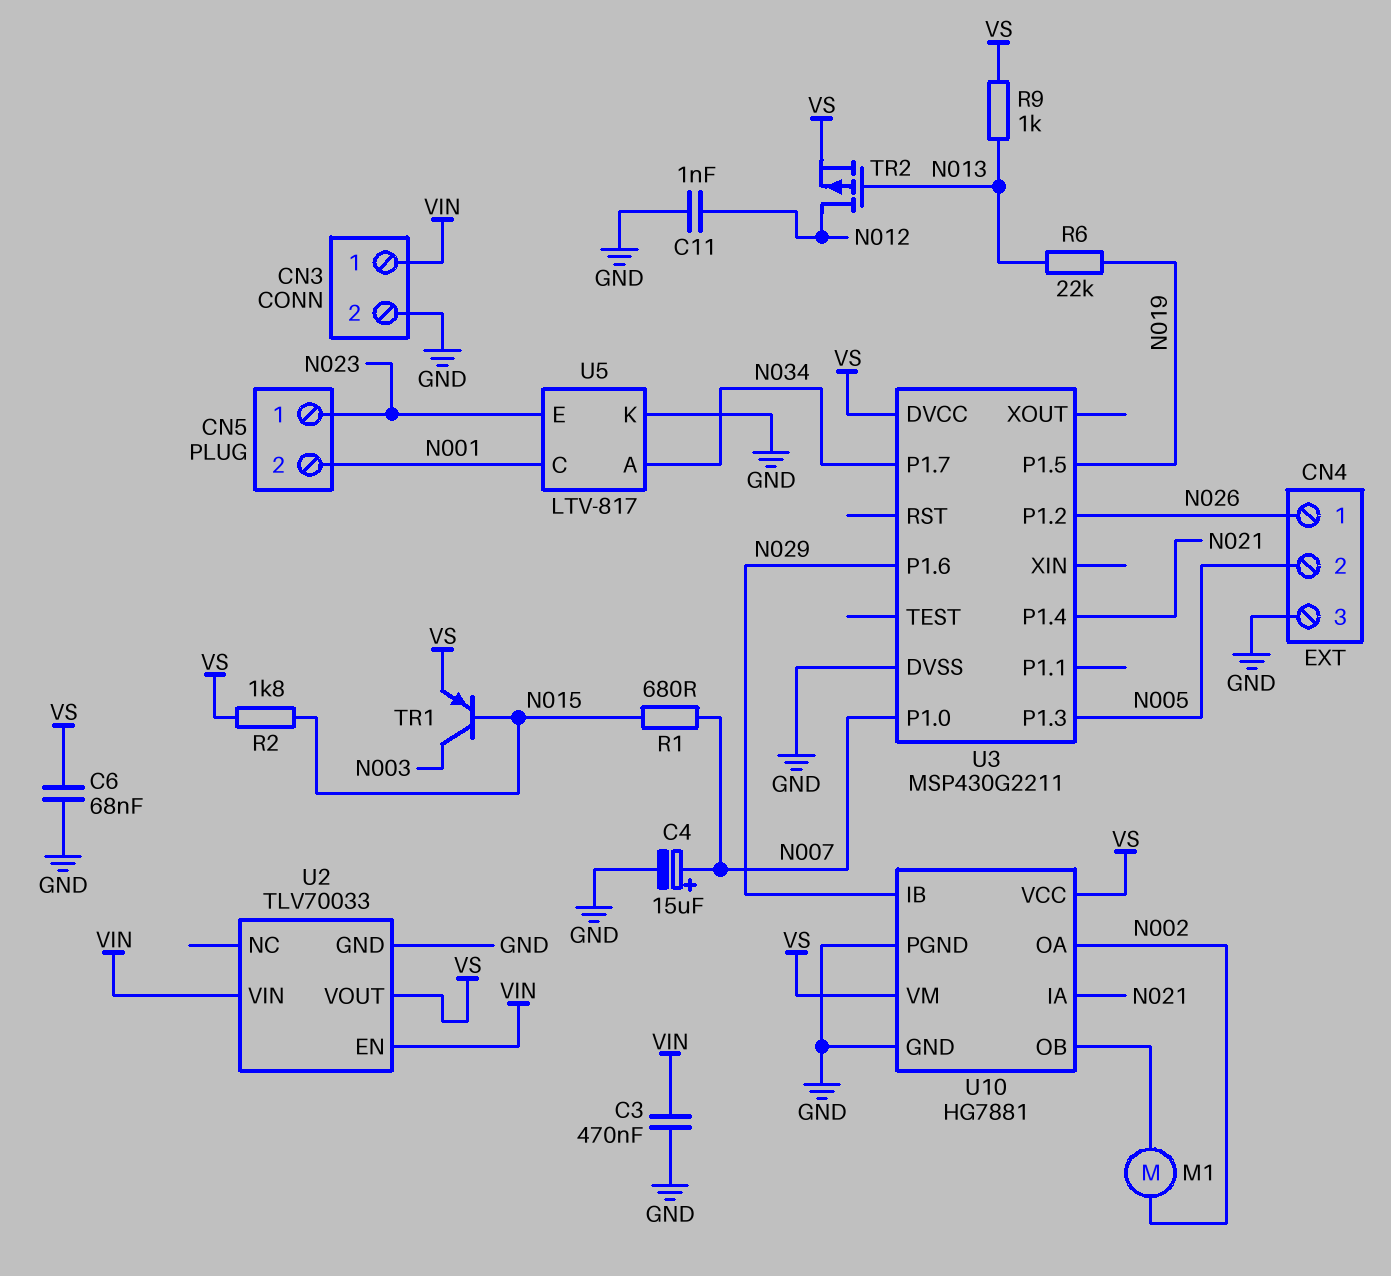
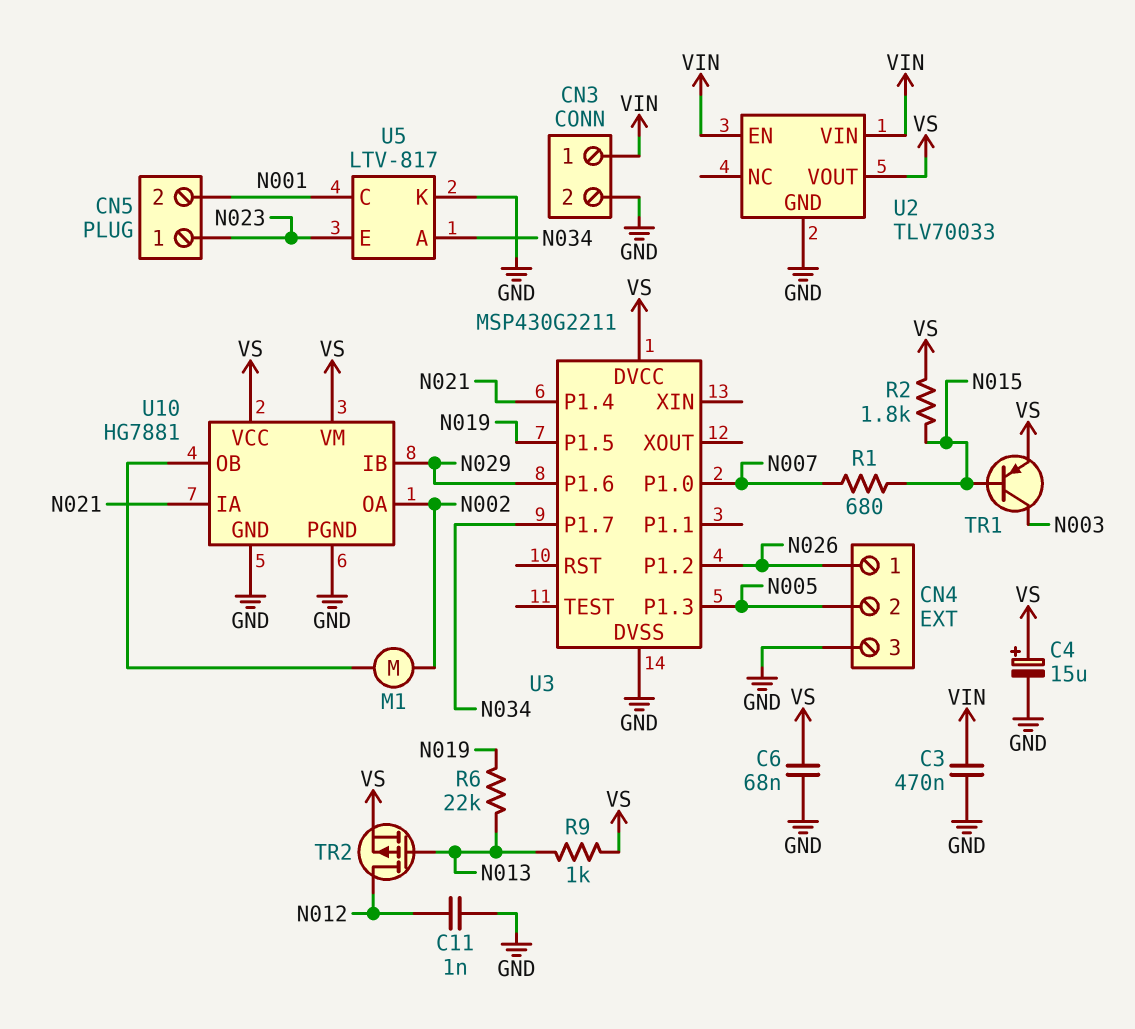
C4: 15uF (plus N007, minus GND) -> 15uF (plus VS, minus GND)

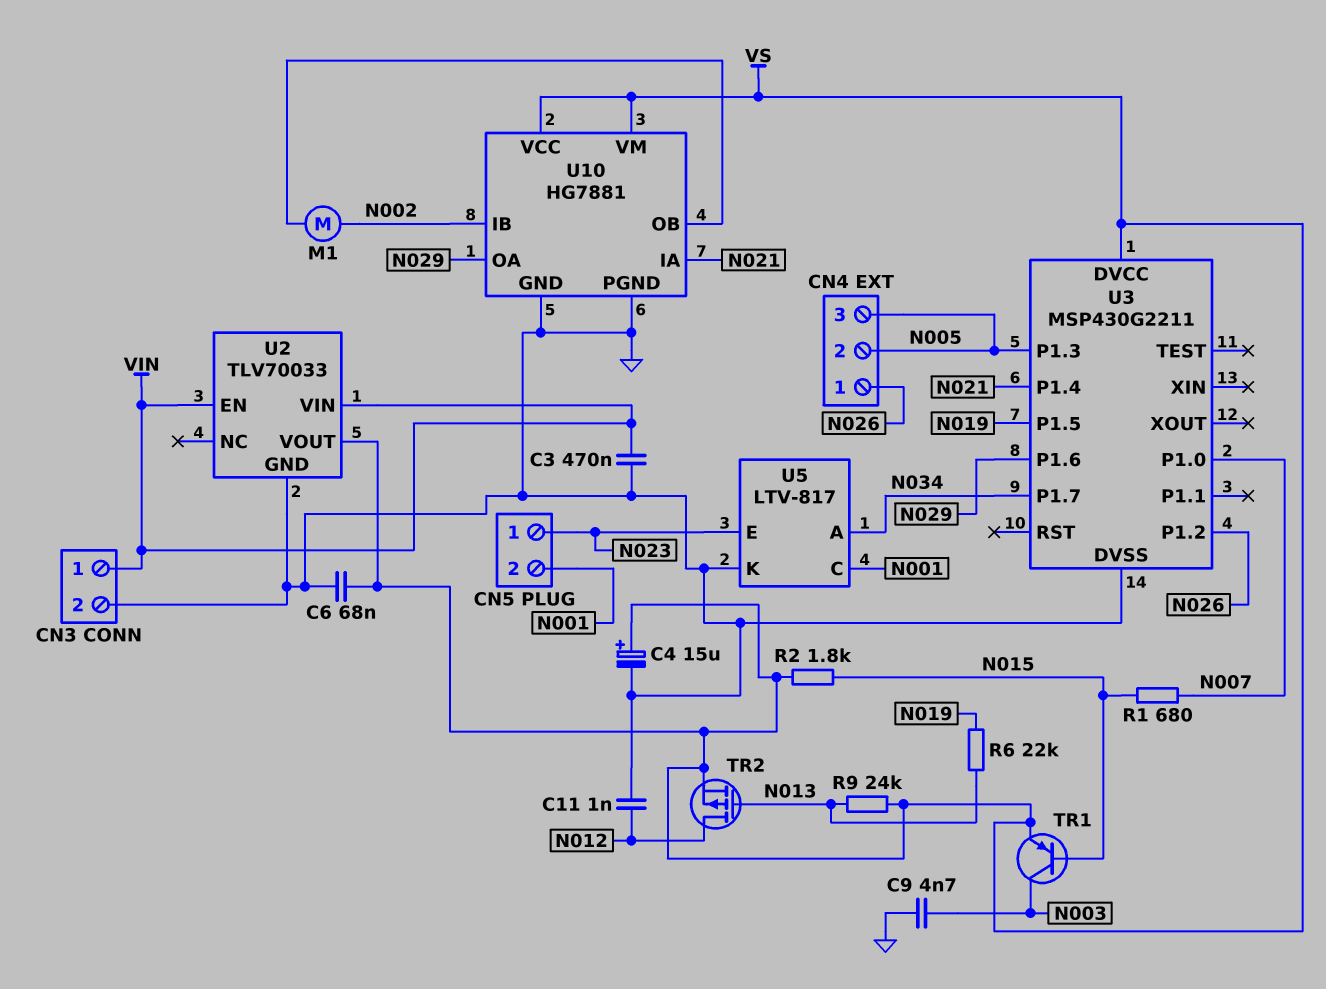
C9: none -> 4.7nF (GND, N003)
CN4 pin 3: GND -> N005
R9: 1k (N013, VS) -> 24k (N013, VS)
U10 pin IB: N029 -> N002
U10 pin OA: N002 -> N029

